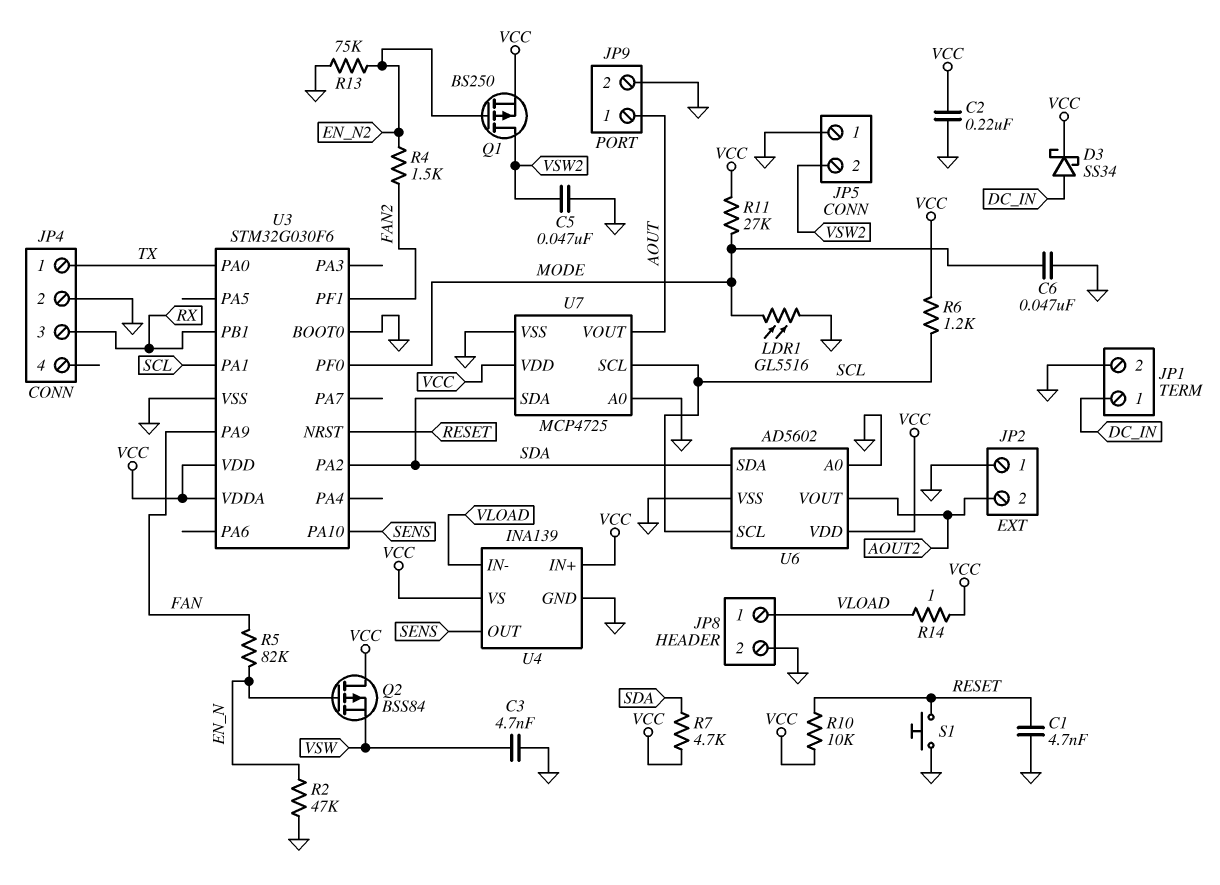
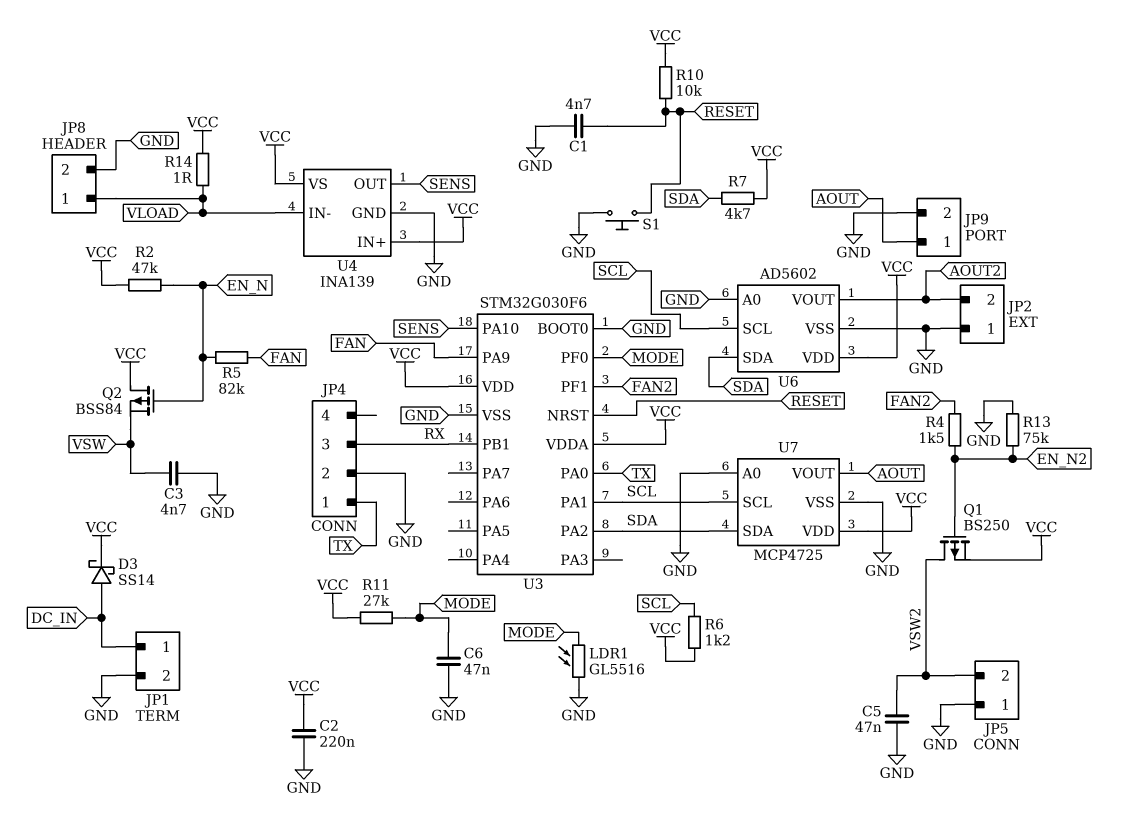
D3: schottky SS34 (A DC_IN, K VCC) -> schottky SS14 (A DC_IN, K VCC)
R2: 47k (EN_N, GND) -> 47k (EN_N, VCC)

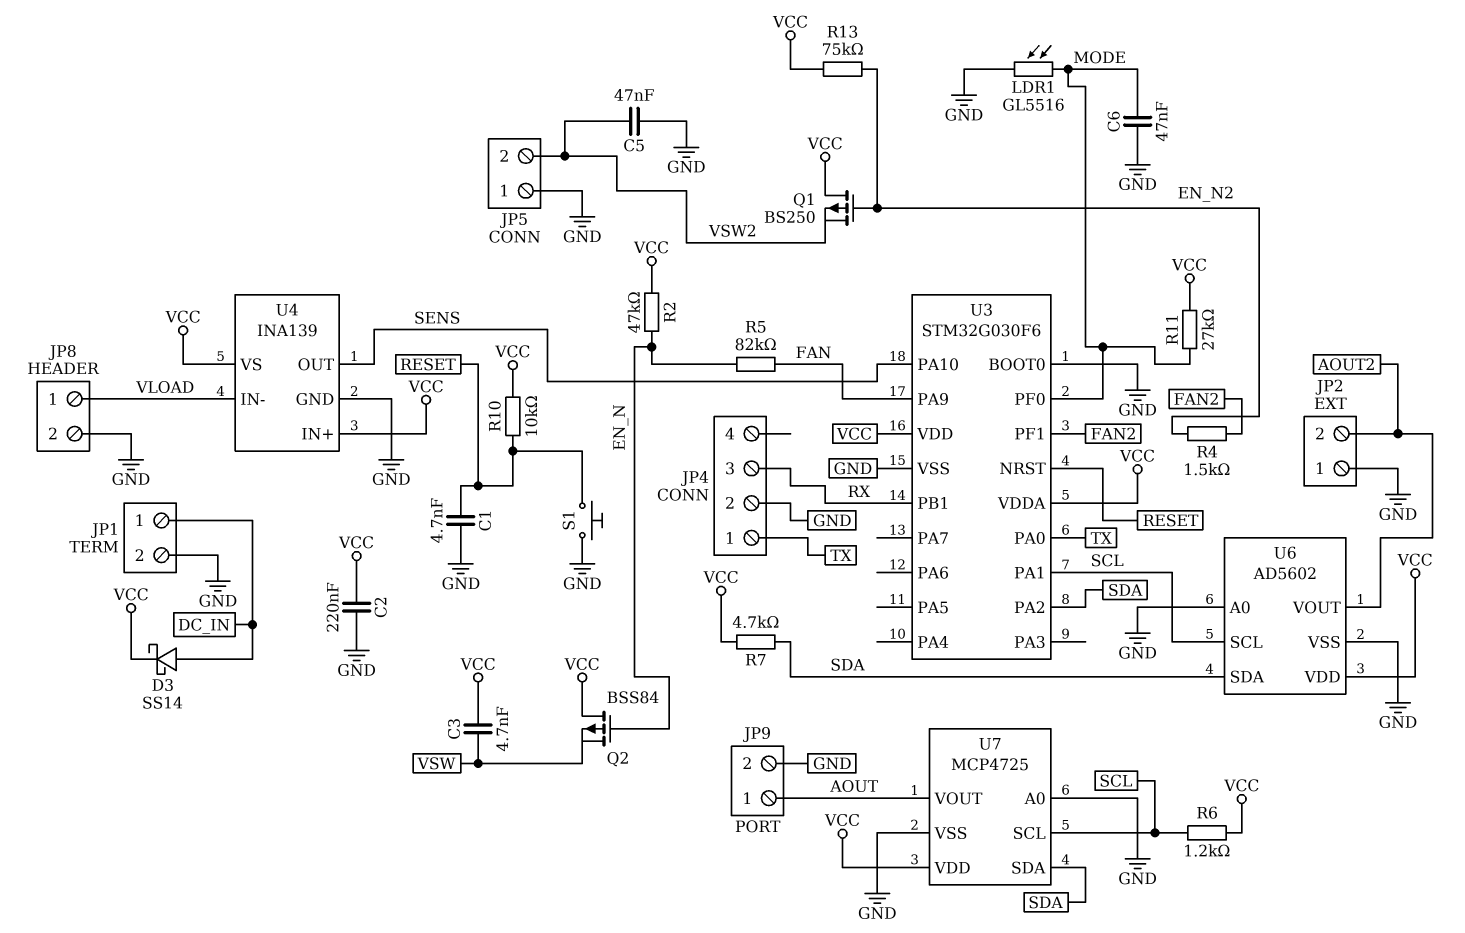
C3: 4.7nF (GND, VSW) -> 4.7nF (VCC, VSW)
Q1: PMOS BS250 (G EN_N2, D VSW2, S VCC) -> PMOS BS250 (G EN_N2, D VCC, S VSW2)
R13: 75k (EN_N2, GND) -> 75k (EN_N2, VCC)
R14: 1 (VCC, VLOAD) -> none

